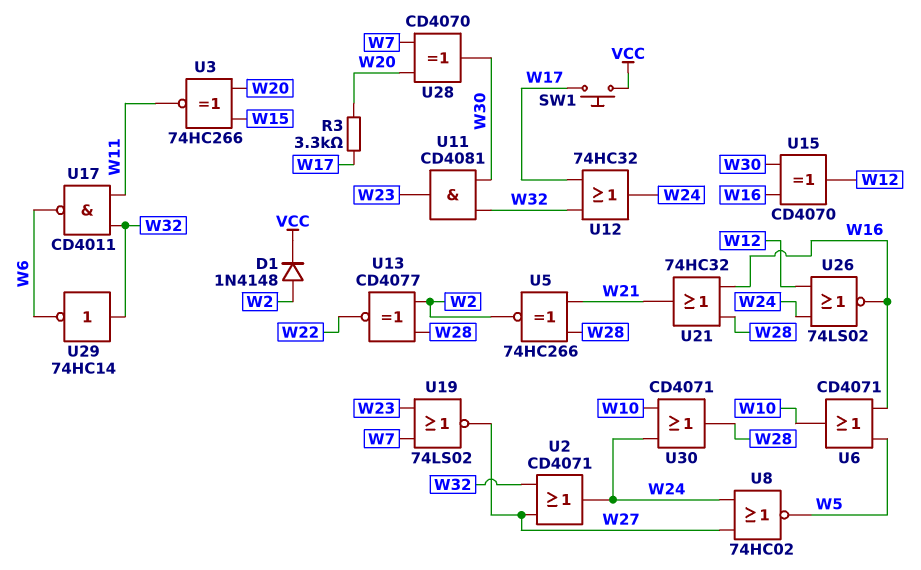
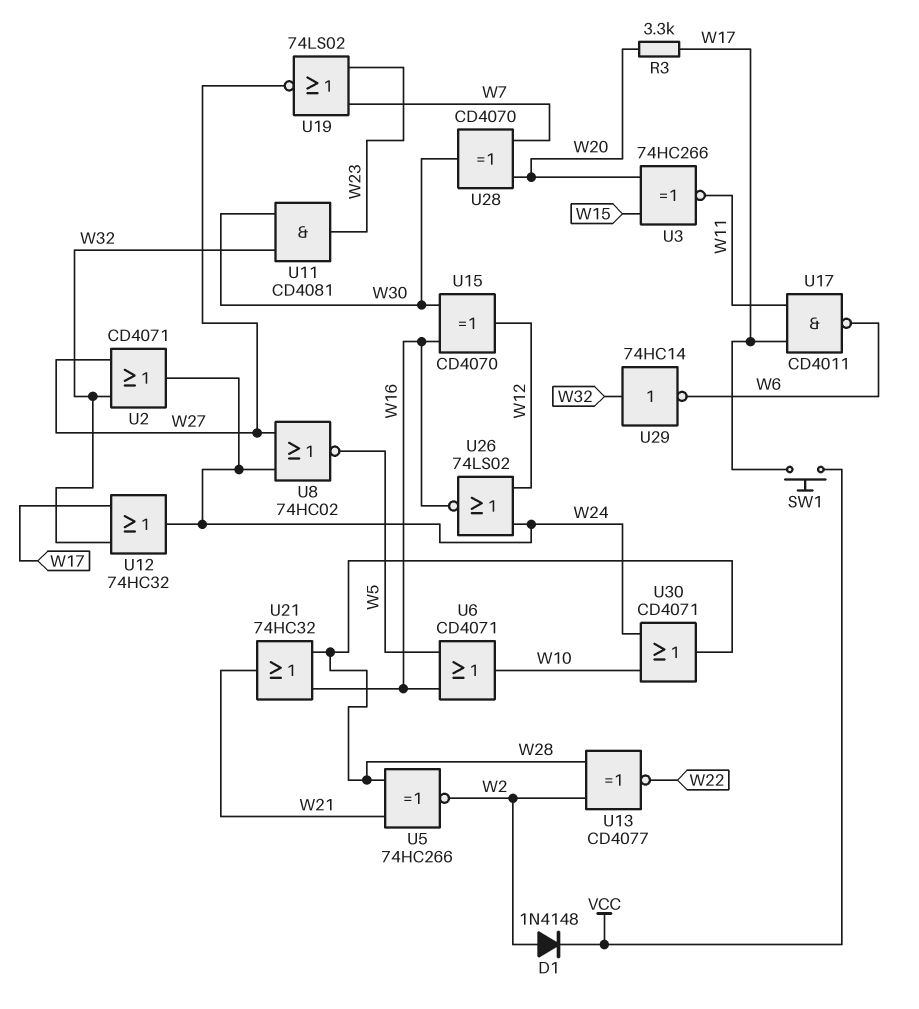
U17: NAND CD4011 (in W11, in W32, out W6) -> NAND CD4011 (in W11, in W17, out W6)

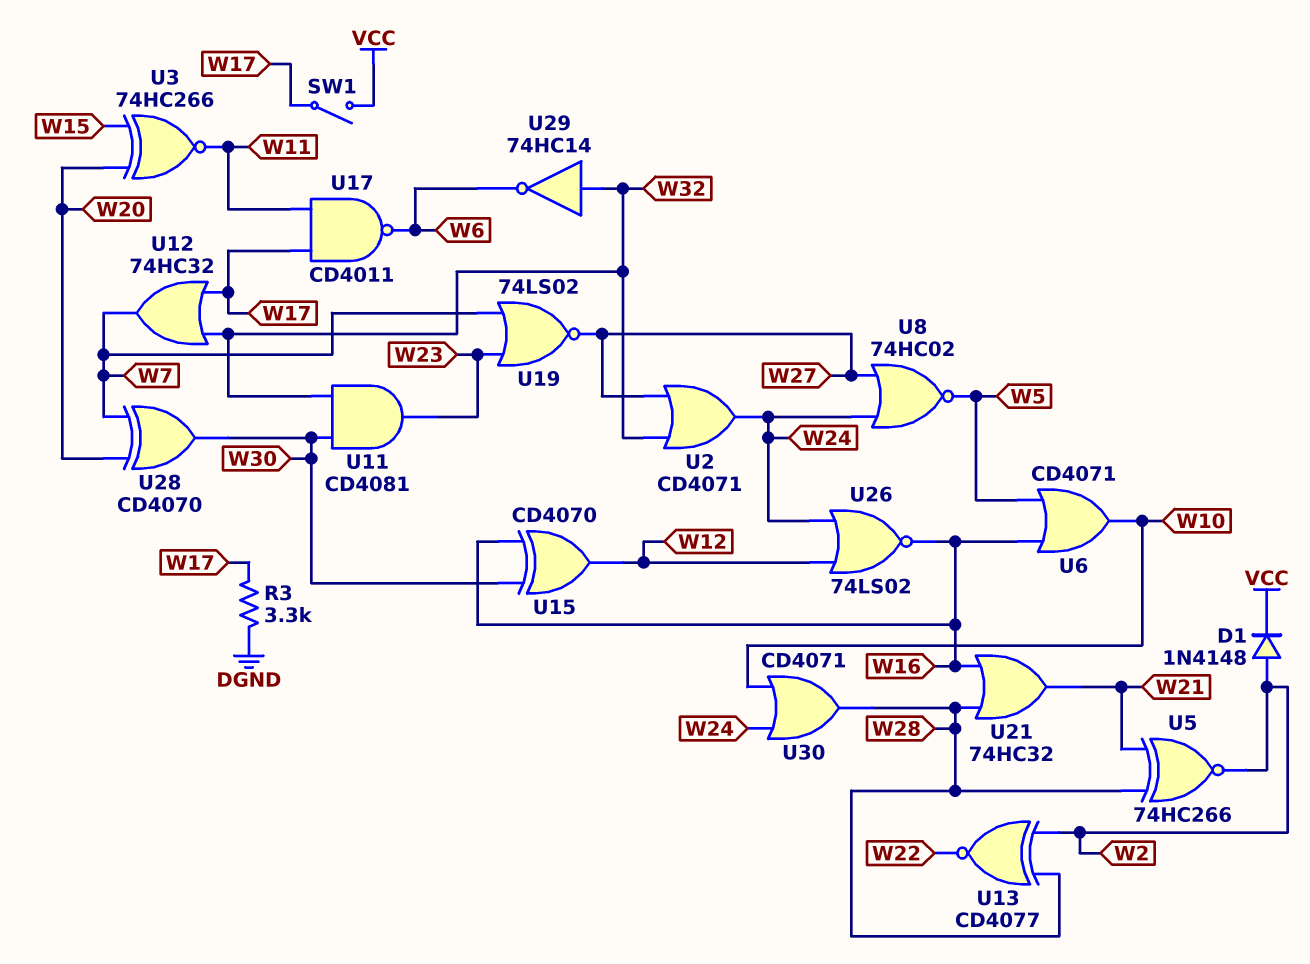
R3: 3.3k (W17, W20) -> 3.3k (DGND, W17)
SW1: button (VCC, W17) -> switch (VCC, W17)
U12: OR 74HC32 (in W17, in W32, out W24) -> OR 74HC32 (in W17, in W32, out W7)

